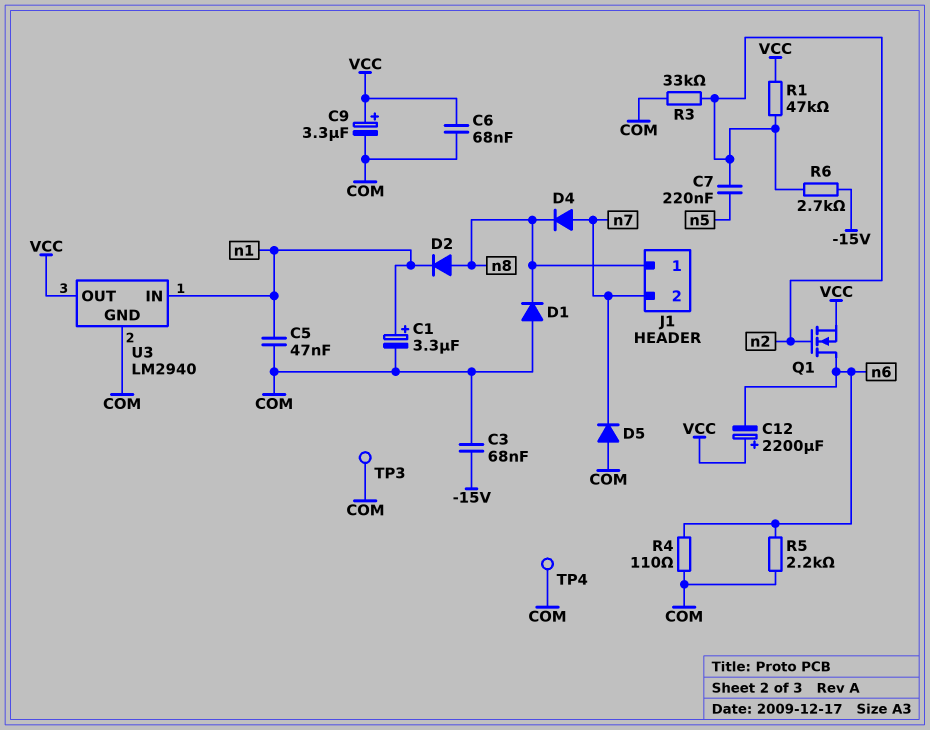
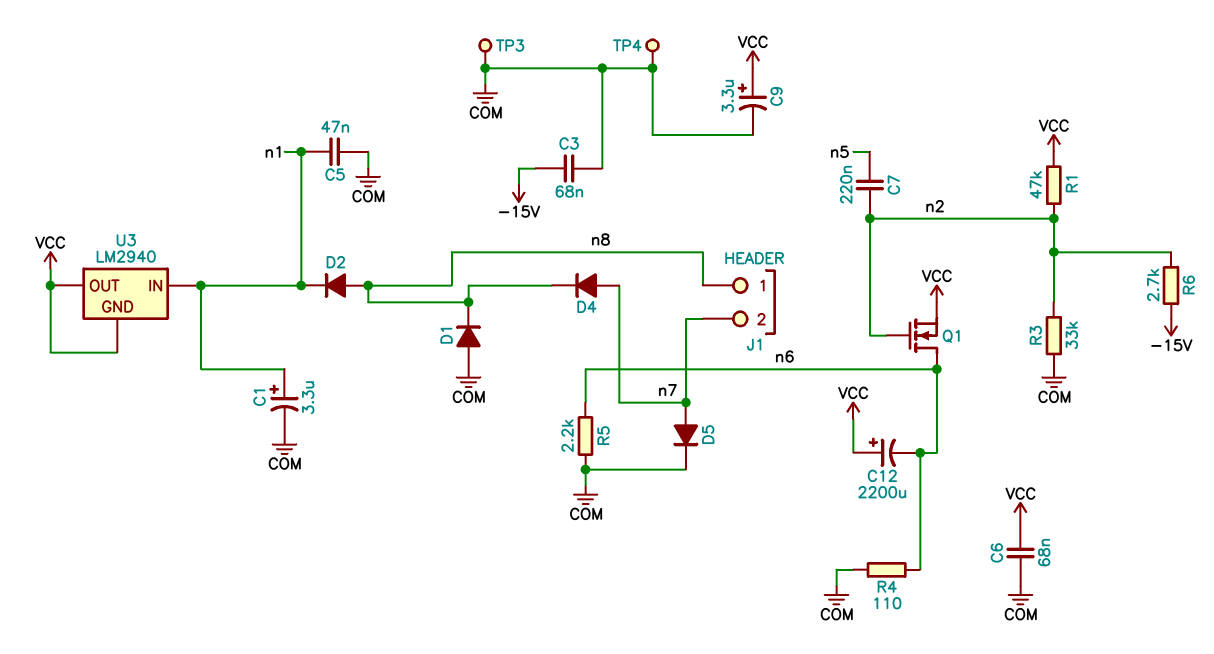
D5: diode (A COM, K n7) -> diode (A n7, K COM)
U3 pin GND: COM -> VCC

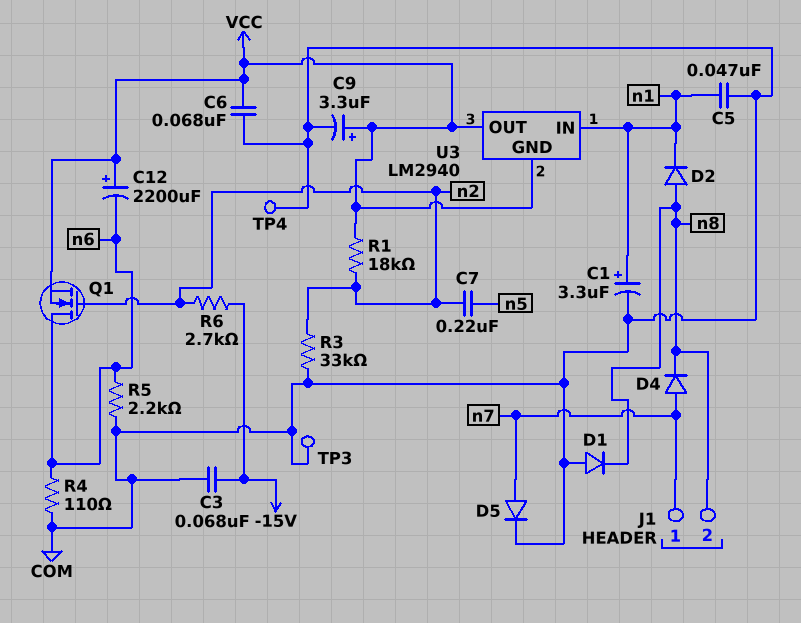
J1 pin 1: n8 -> n7
J1 pin 2: n7 -> n8
R1: 47k (VCC, n2) -> 18k (VCC, n2)

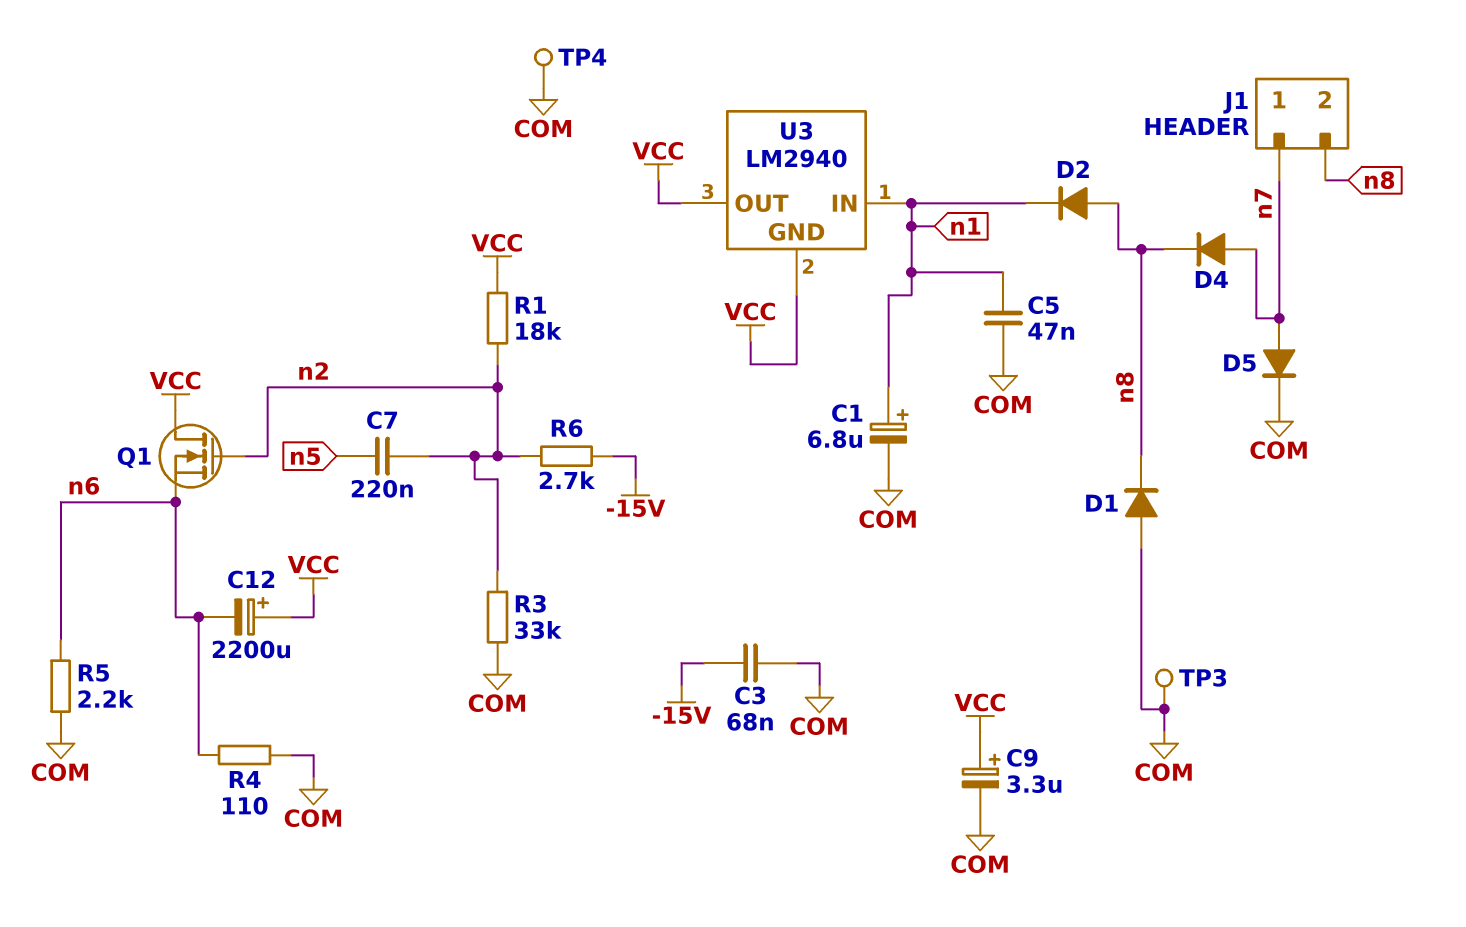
C1: 3.3uF (plus n1, minus COM) -> 6.8uF (plus n1, minus COM)
C6: 68nF (COM, VCC) -> none
Q1: NMOS (G n2, D n6, S VCC) -> NMOS (G n2, D VCC, S n6)

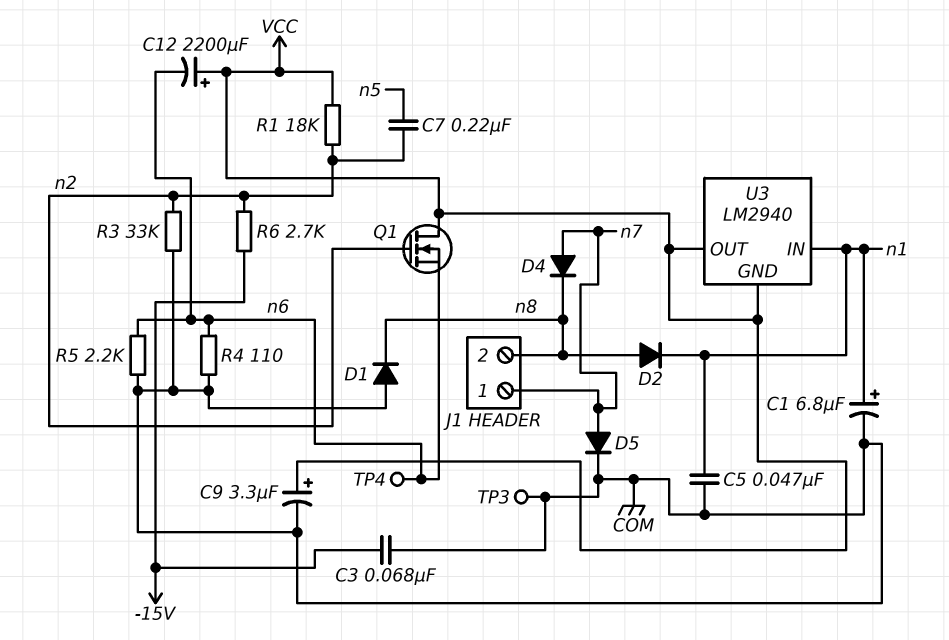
TP4: test point (COM) -> test point (n6)

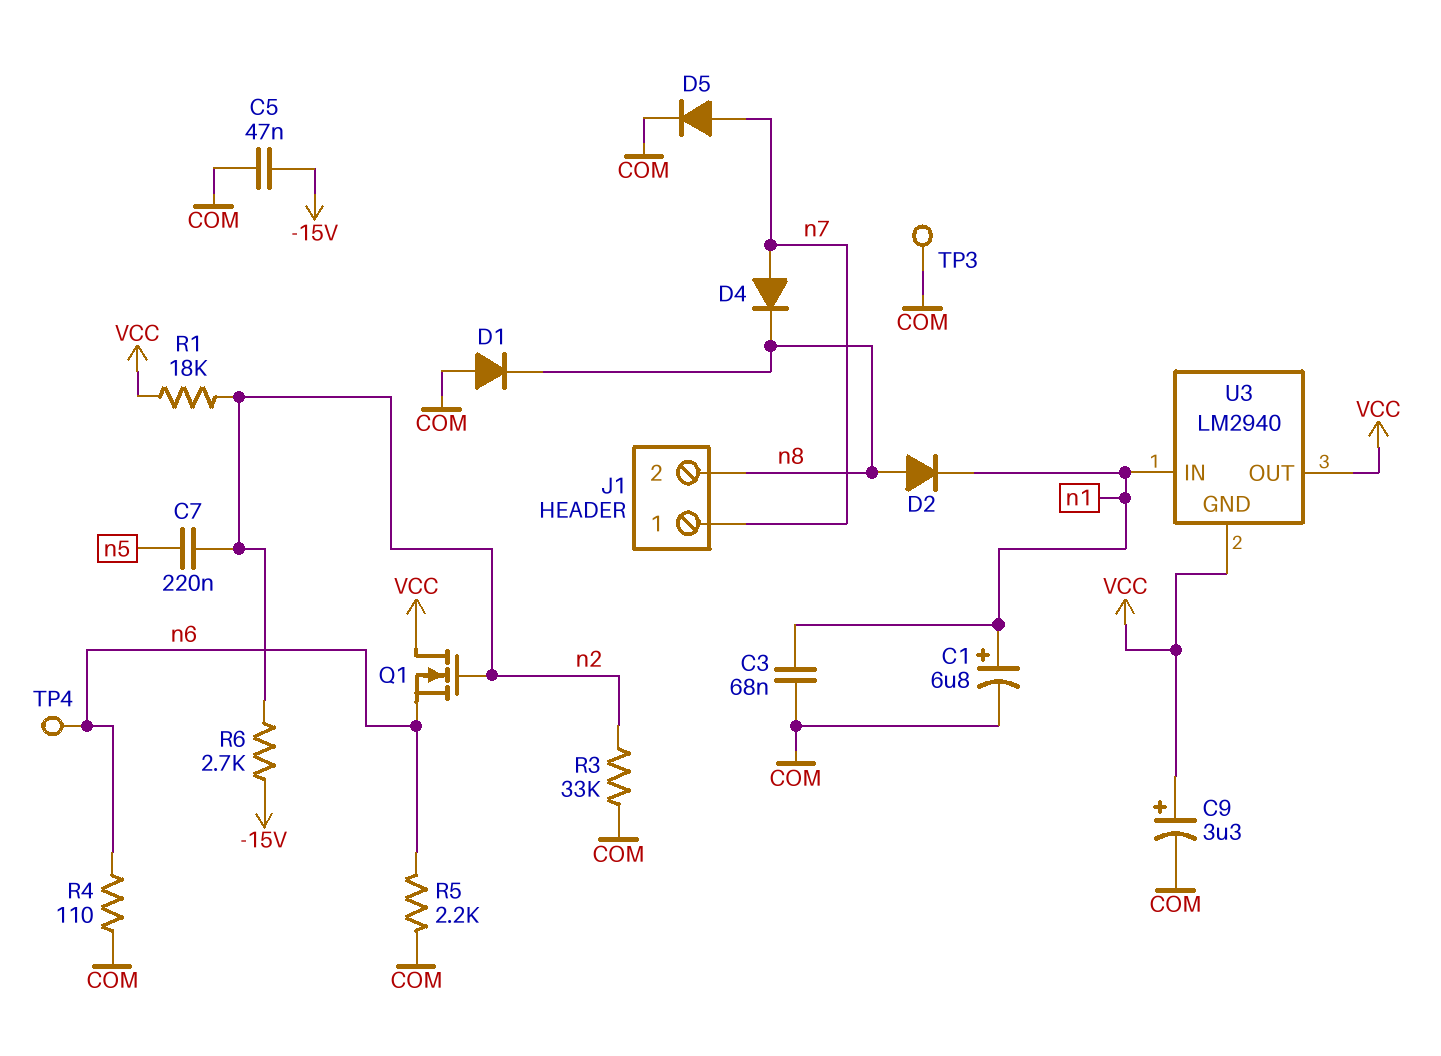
C3: 68nF (-15V, COM) -> 68nF (COM, n1)
C5: 47nF (COM, n1) -> 47nF (-15V, COM)
C12: 2200uF (plus VCC, minus n6) -> none

